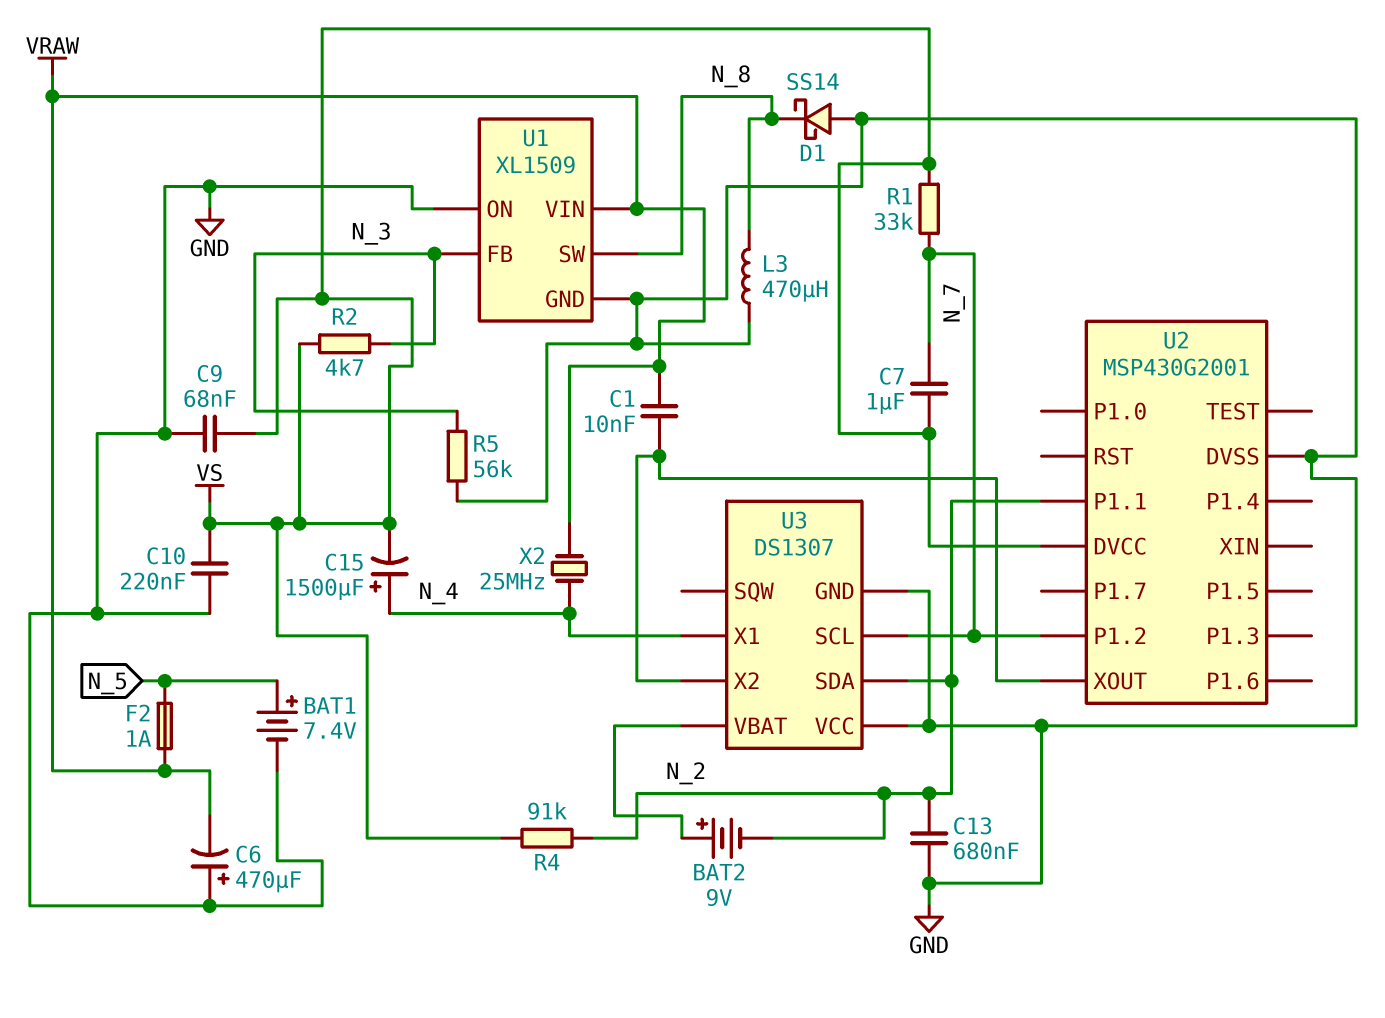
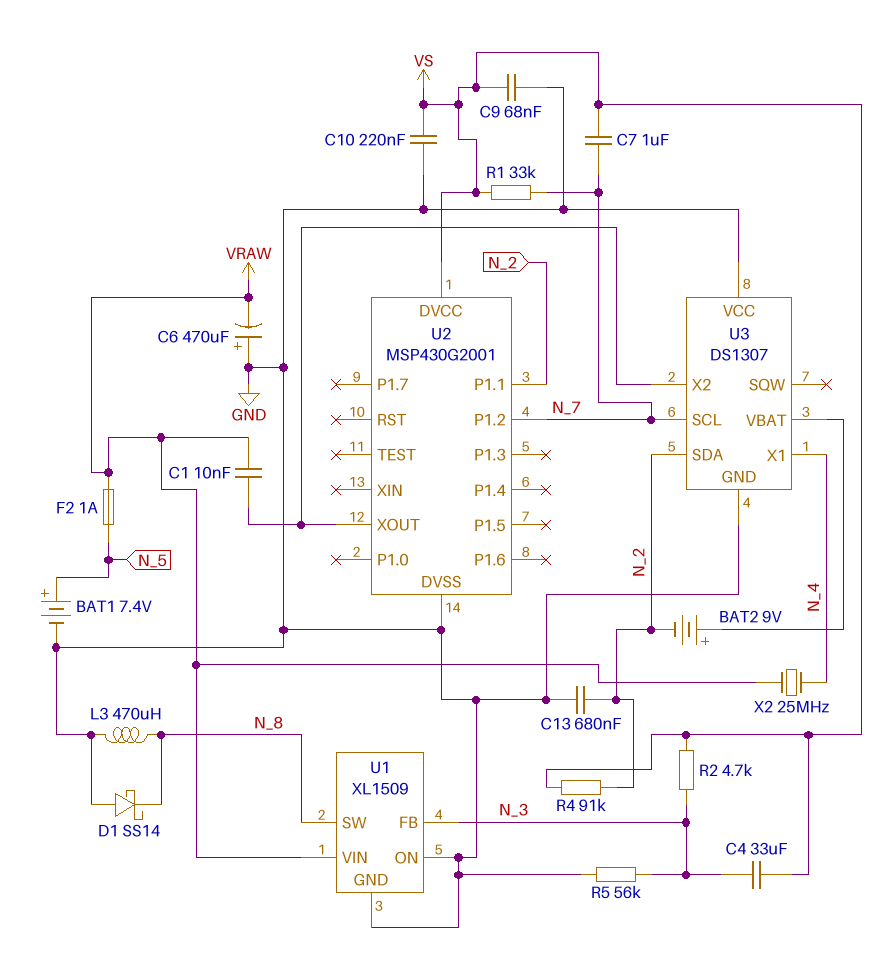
C4: none -> 33uF (N_3, VS)
C15: 1500uF (plus N_4, minus VS) -> none

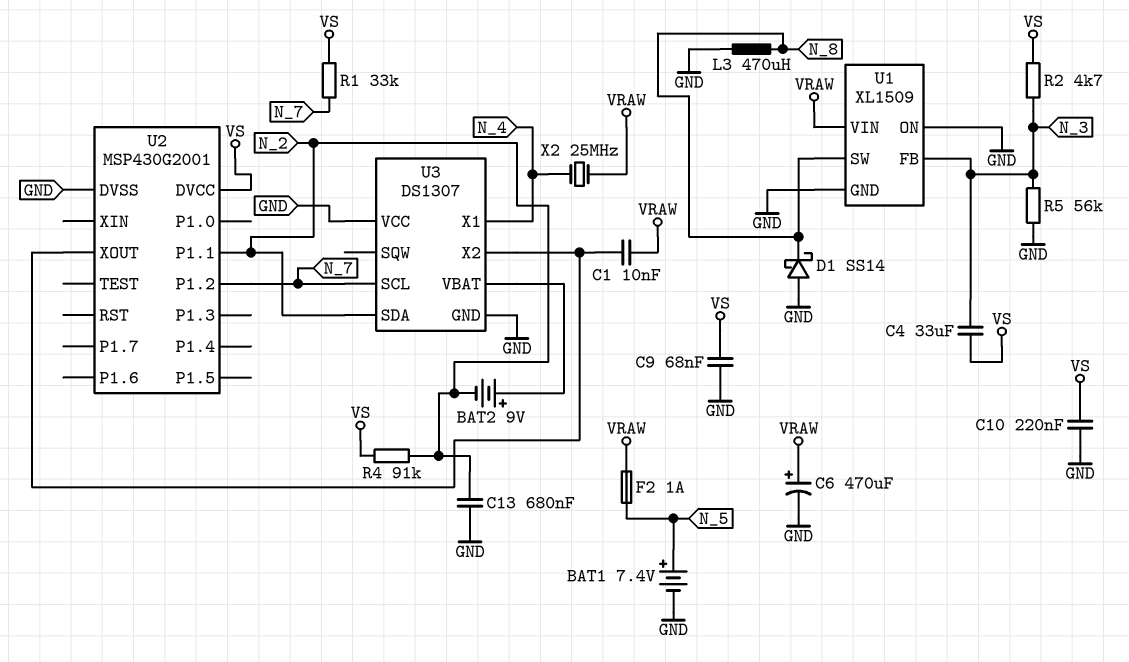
C6: 470uF (plus GND, minus VRAW) -> 470uF (plus VRAW, minus GND)
C7: 1uF (N_7, VS) -> none

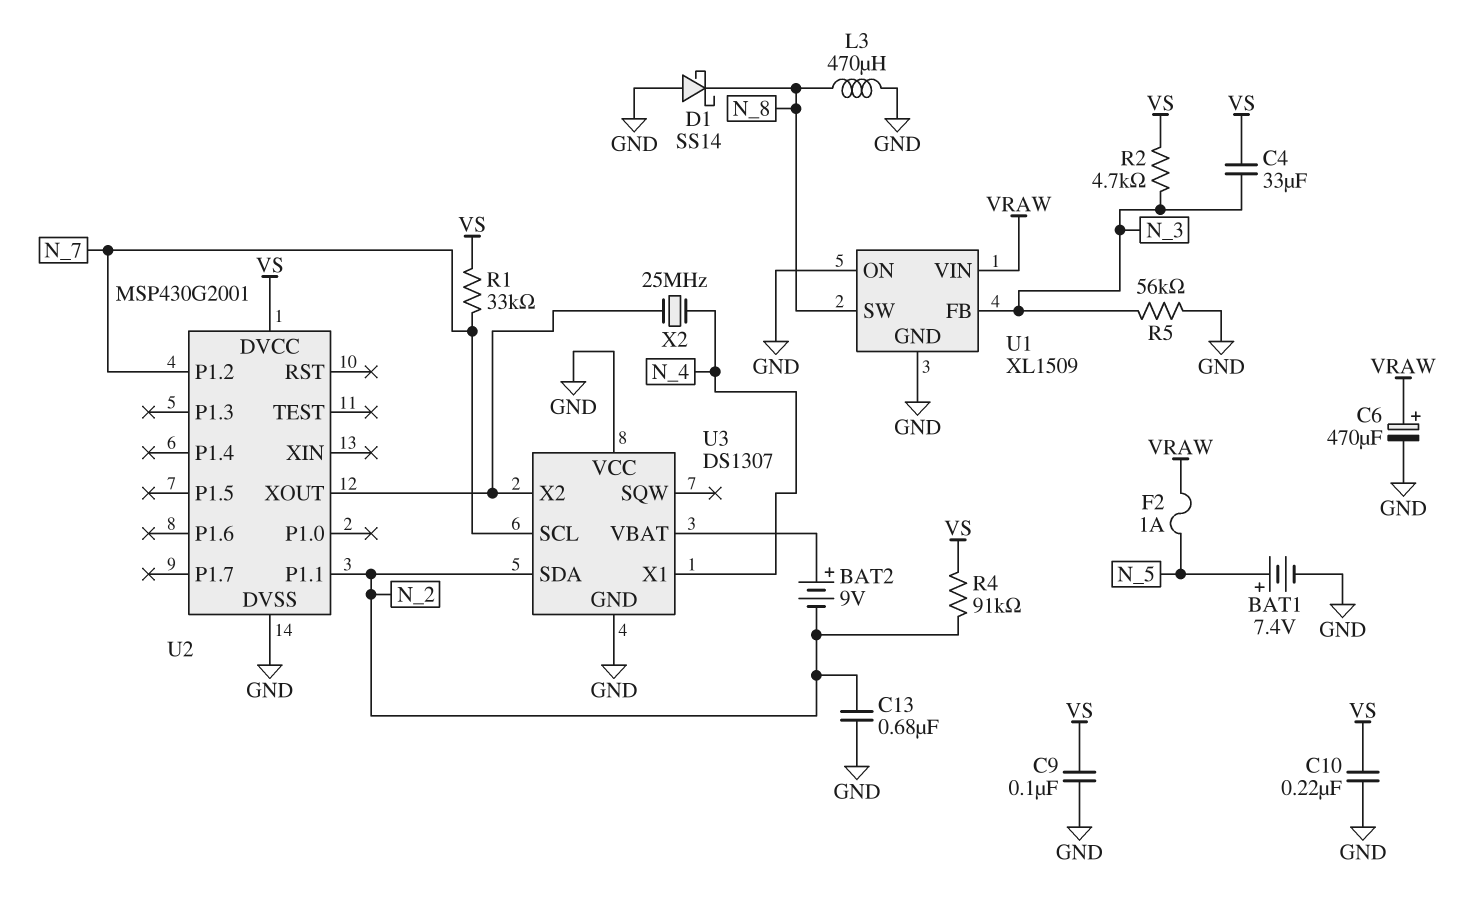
C1: 10nF (U2/XOUT, VRAW) -> none
C9: 68nF (GND, VS) -> 100nF (GND, VS)
X2: 25MHz (N_4, VRAW) -> 25MHz (N_4, U2/XOUT)

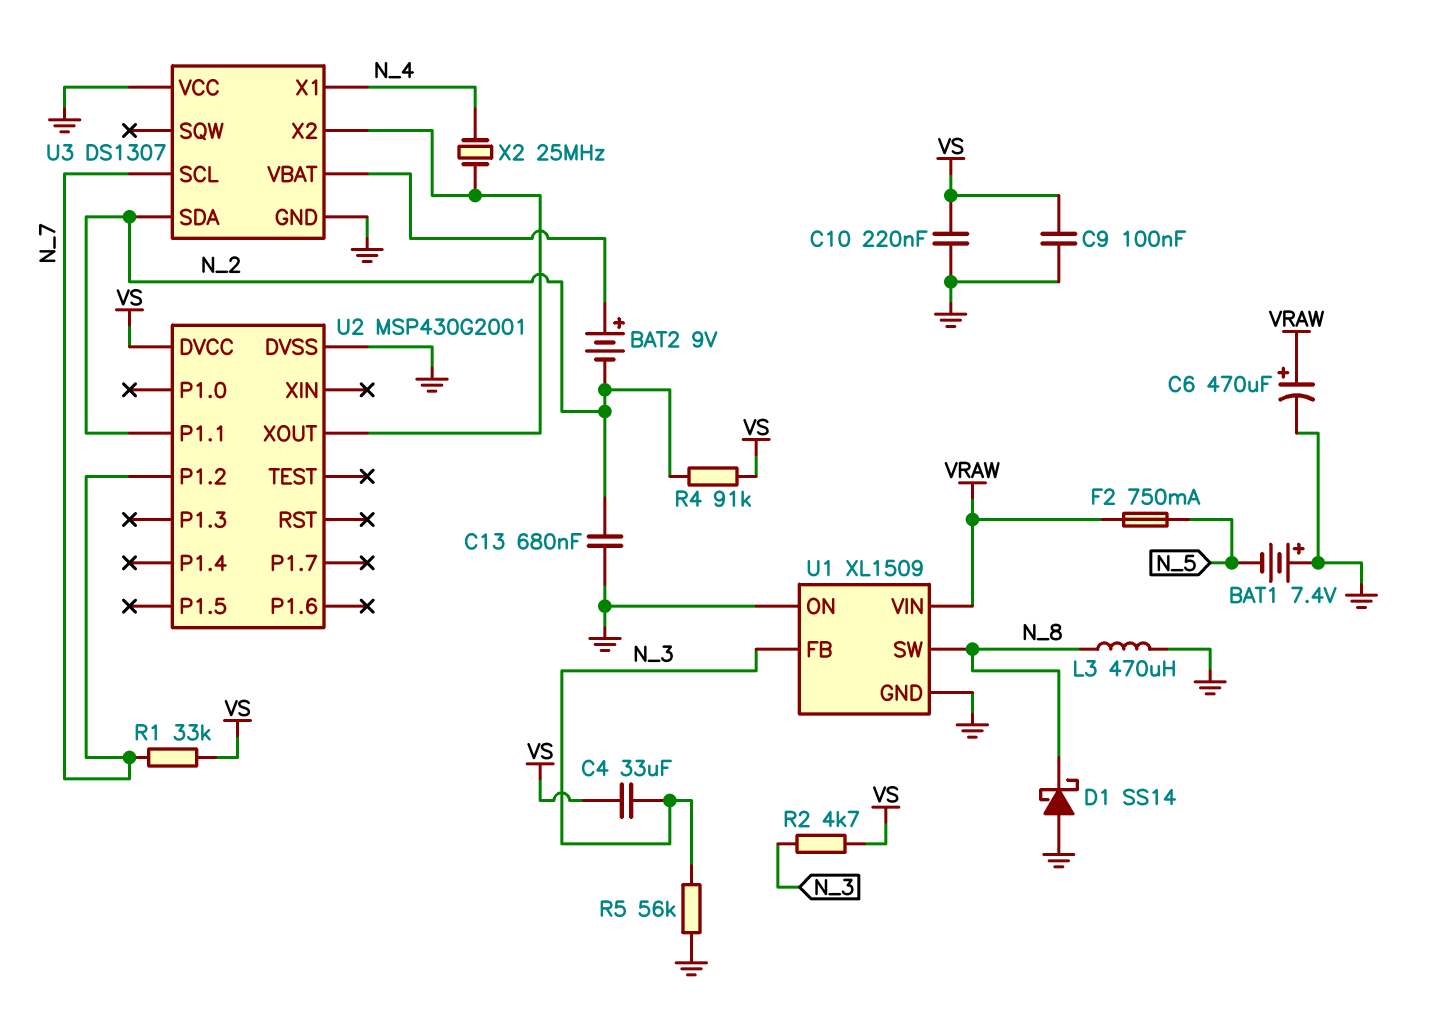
BAT1: 7.4V (plus N_5, minus GND) -> 7.4V (plus GND, minus N_5)
F2: 1A (N_5, VRAW) -> 750mA (N_5, VRAW)

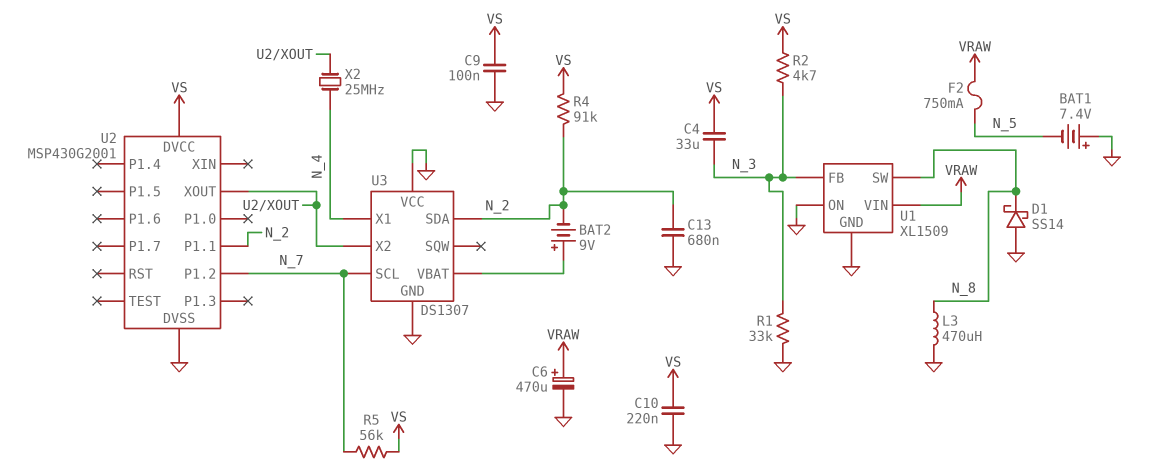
R1: 33k (N_7, VS) -> 33k (GND, N_3)
R5: 56k (GND, N_3) -> 56k (N_7, VS)

